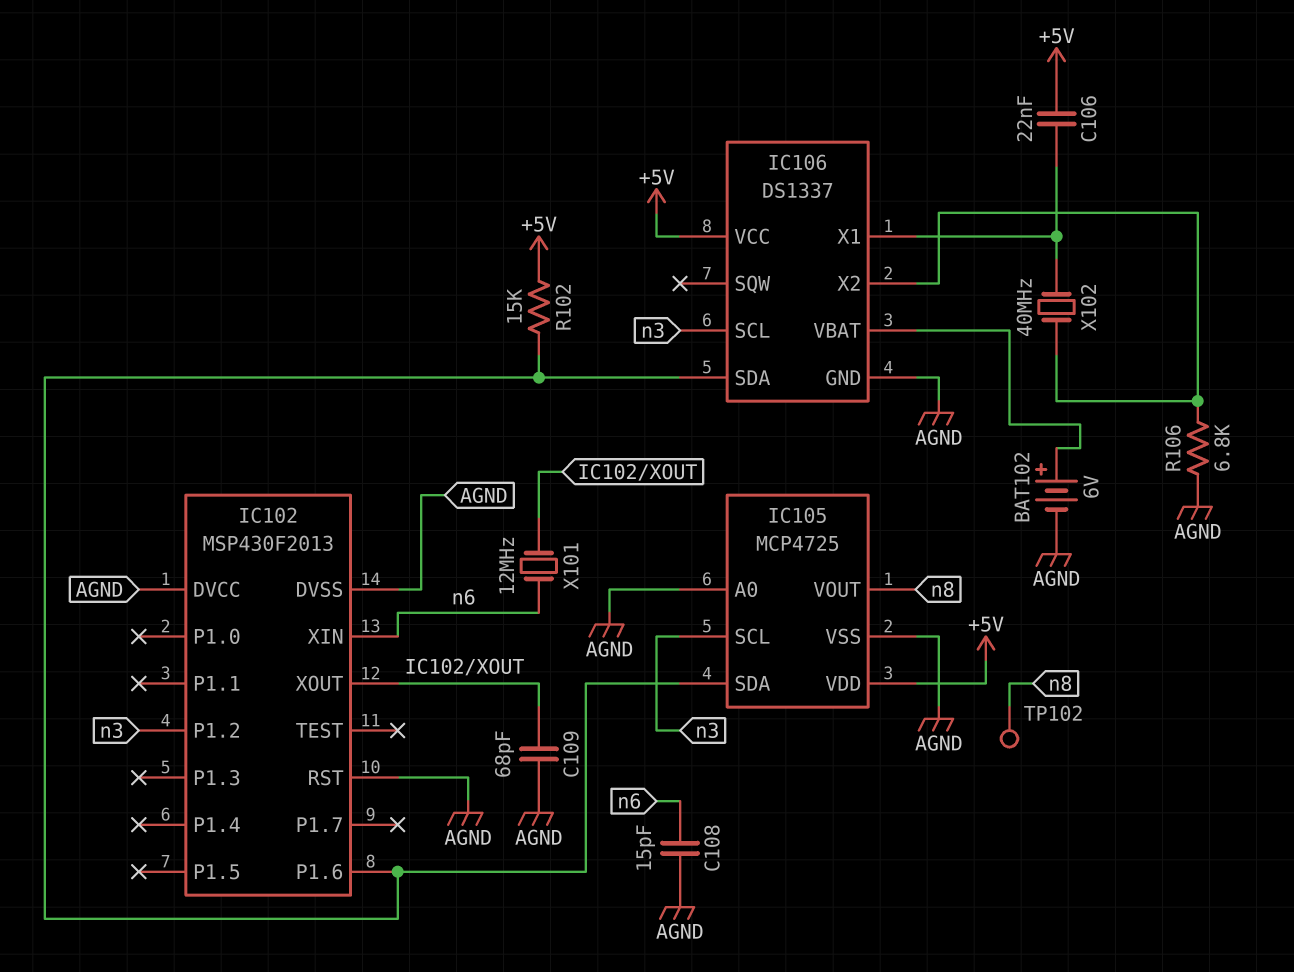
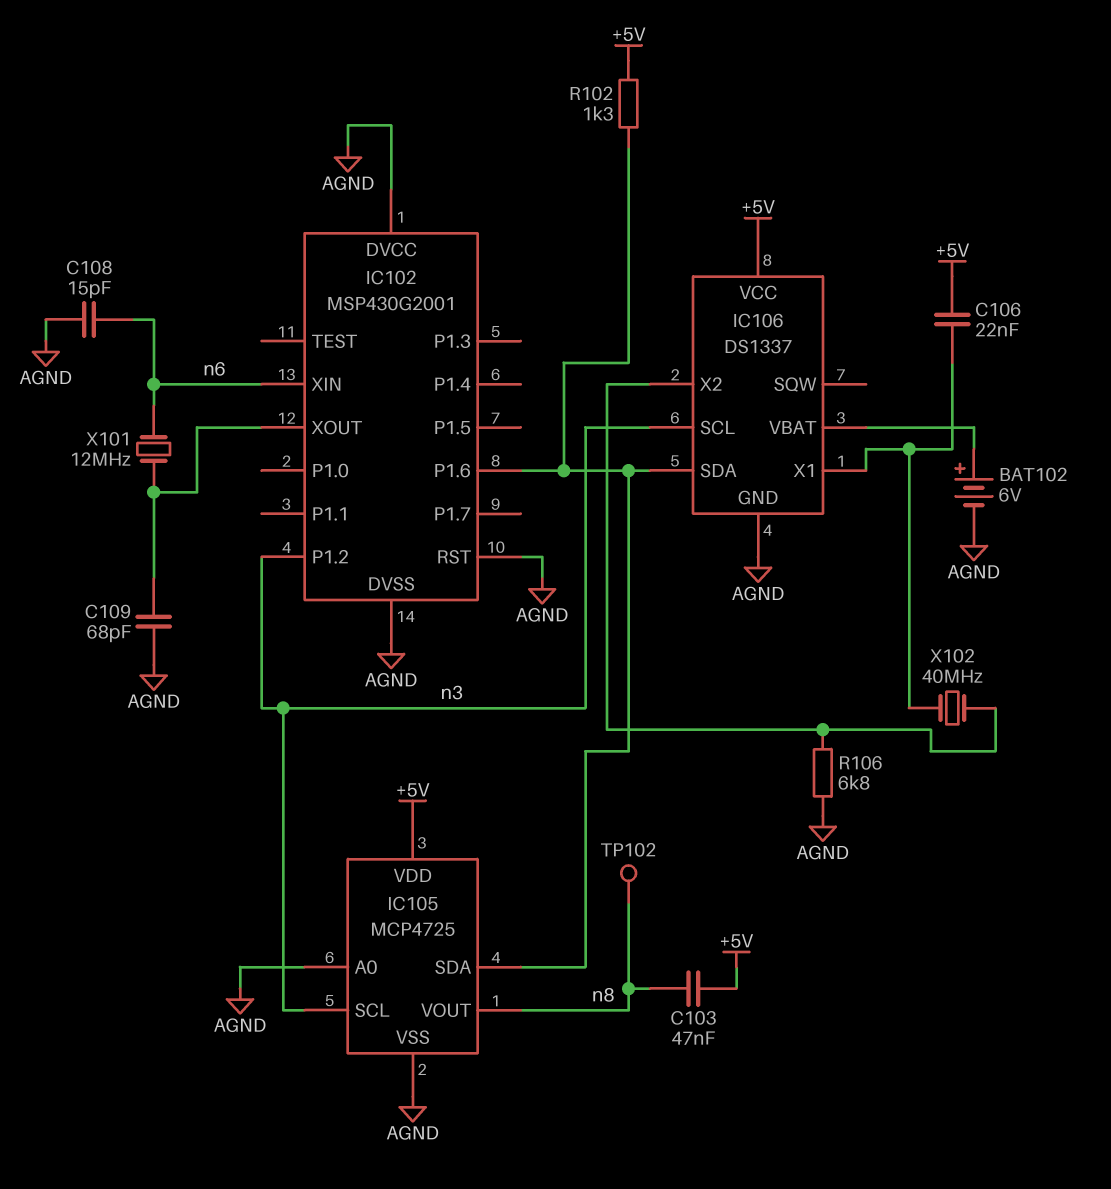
C103: none -> 47nF (+5V, n8)
IC102: MSP430F2013 -> MSP430G2001
R102: 15k (+5V, IC102/P1.6) -> 1.3k (+5V, IC102/P1.6)

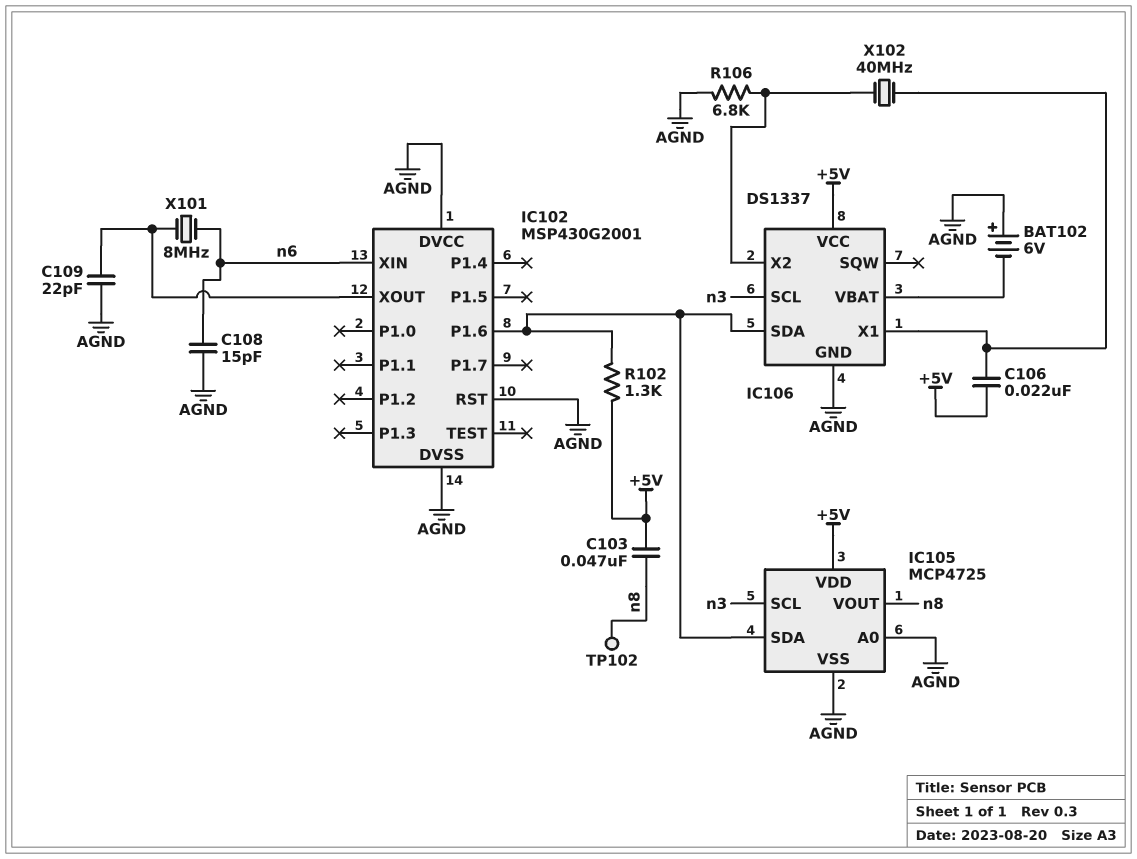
BAT102: 6V (plus IC106/VBAT, minus AGND) -> 6V (plus AGND, minus IC106/VBAT)
C109: 68pF (AGND, IC102/XOUT) -> 22pF (AGND, IC102/XOUT)
IC102 pin P1.2: n3 -> none
X101: 12MHz (IC102/XOUT, n6) -> 8MHz (IC102/XOUT, n6)

